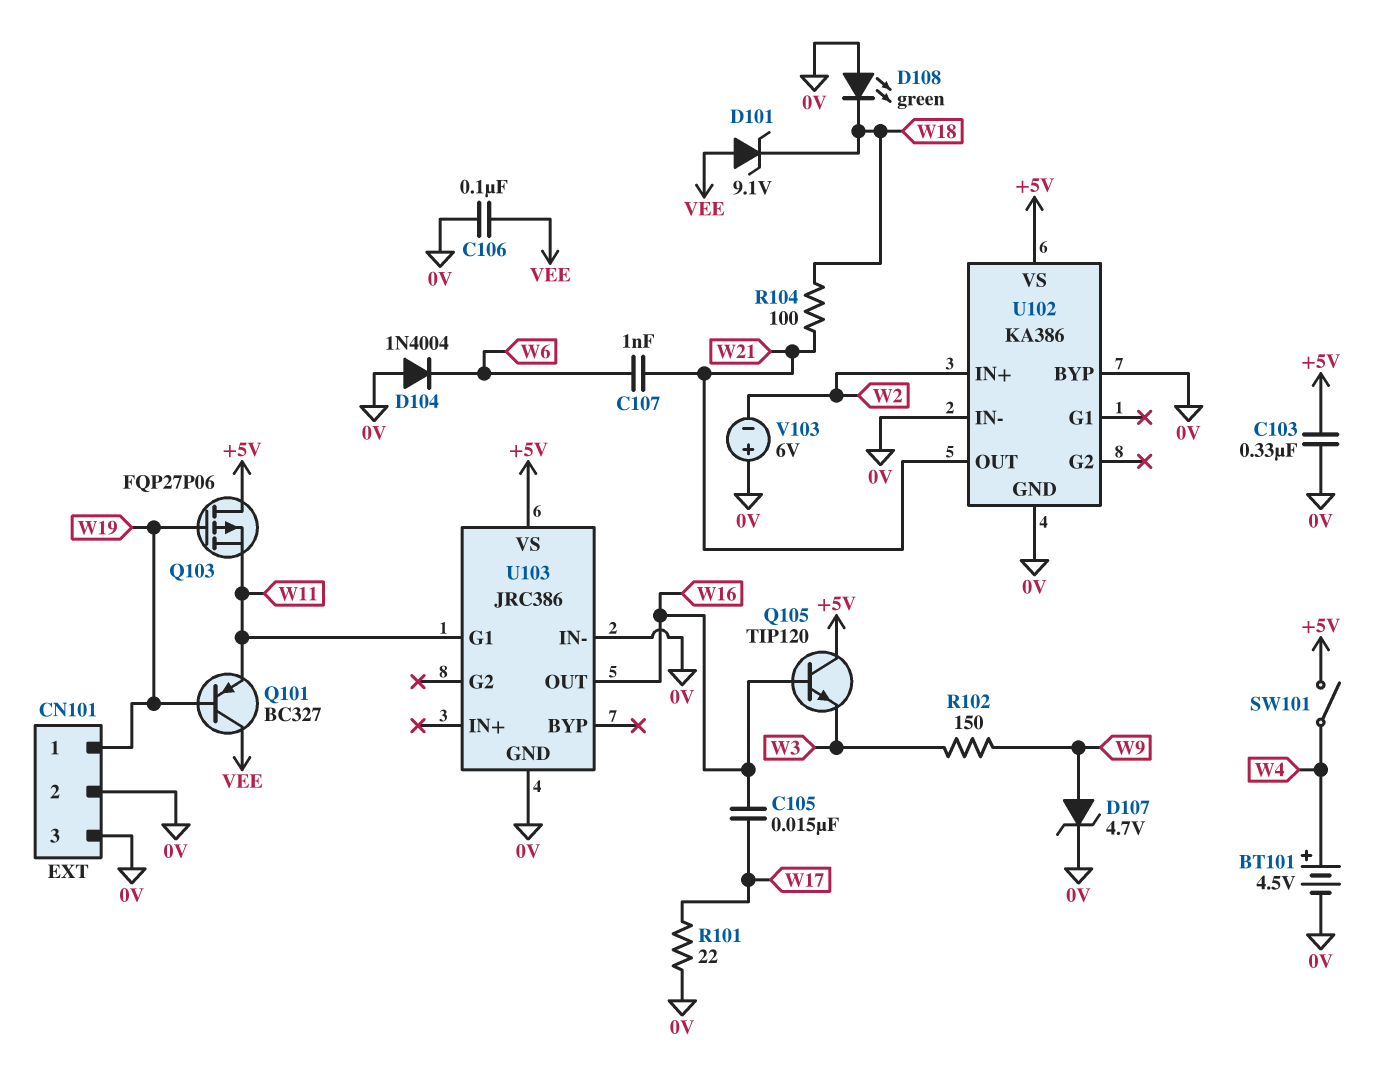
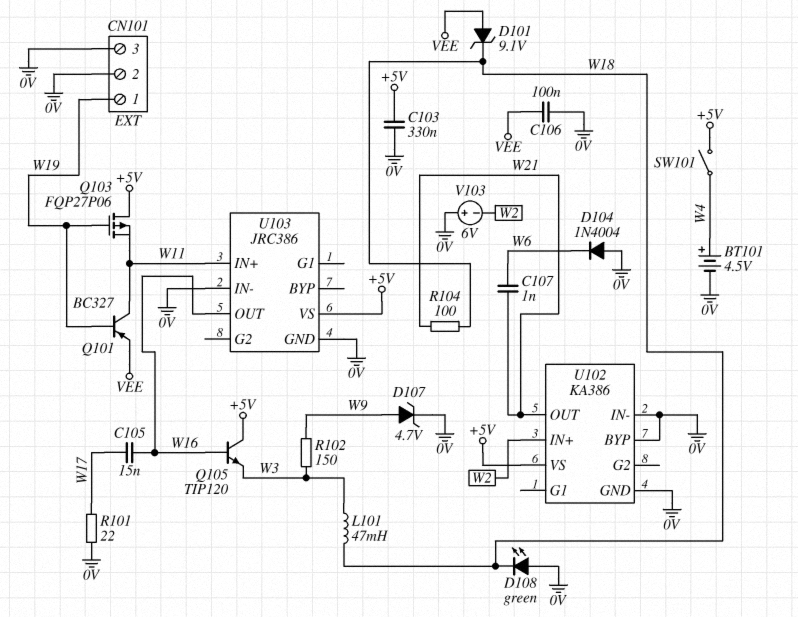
L101: none -> 47mH (W3, W18)
Q101: PNP BC327 (B W19, C VEE, E W11) -> PNP BC327 (B W19, C W11, E VEE)
U103 pin G1: W11 -> none
U103 pin IN+: none -> W11

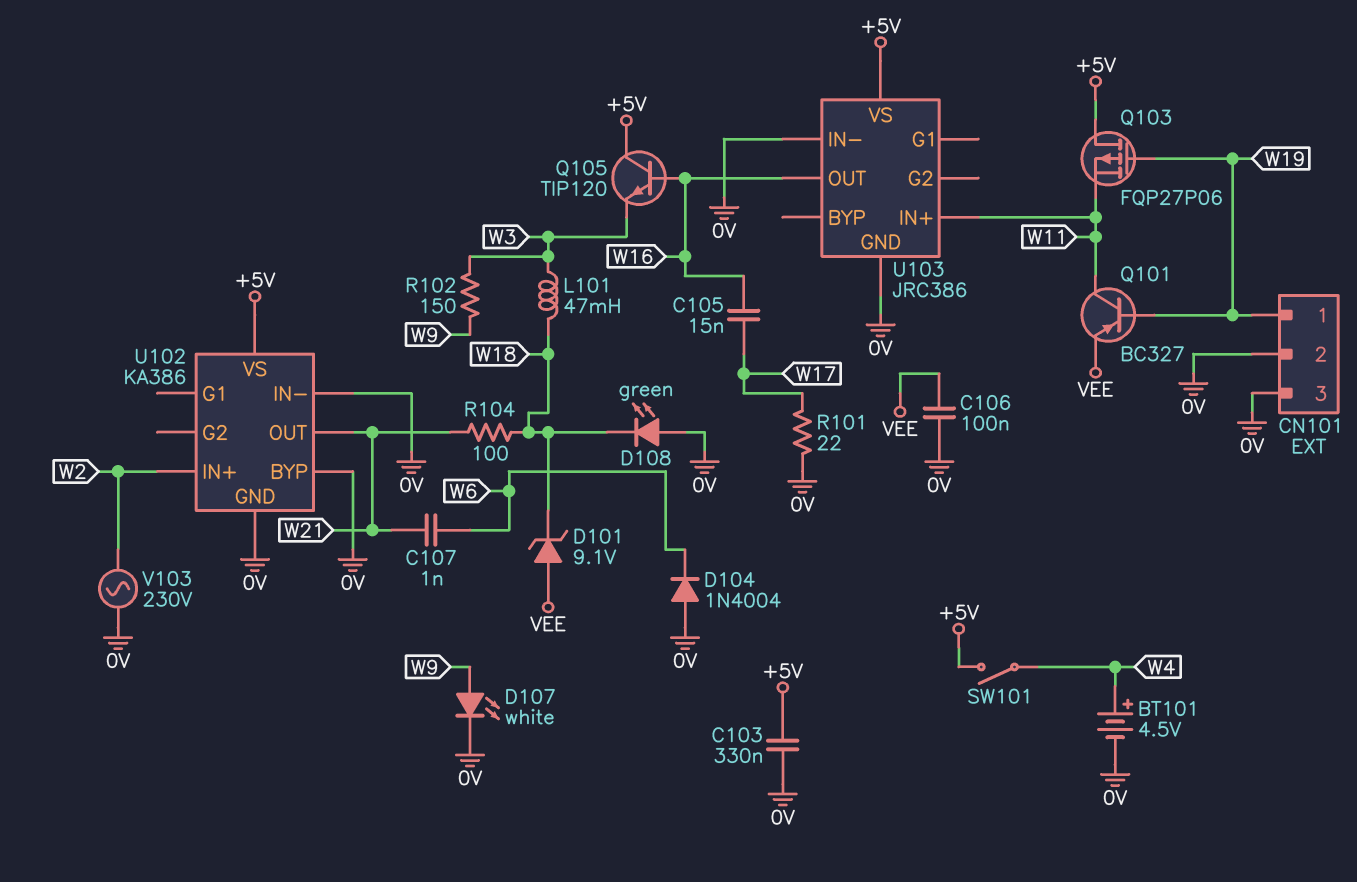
D107: zener 4.7V (A W9, K 0V) -> LED white (A W9, K 0V)
V103: 6V (plus 0V, minus W2) -> AC 230V (0V, W2)

